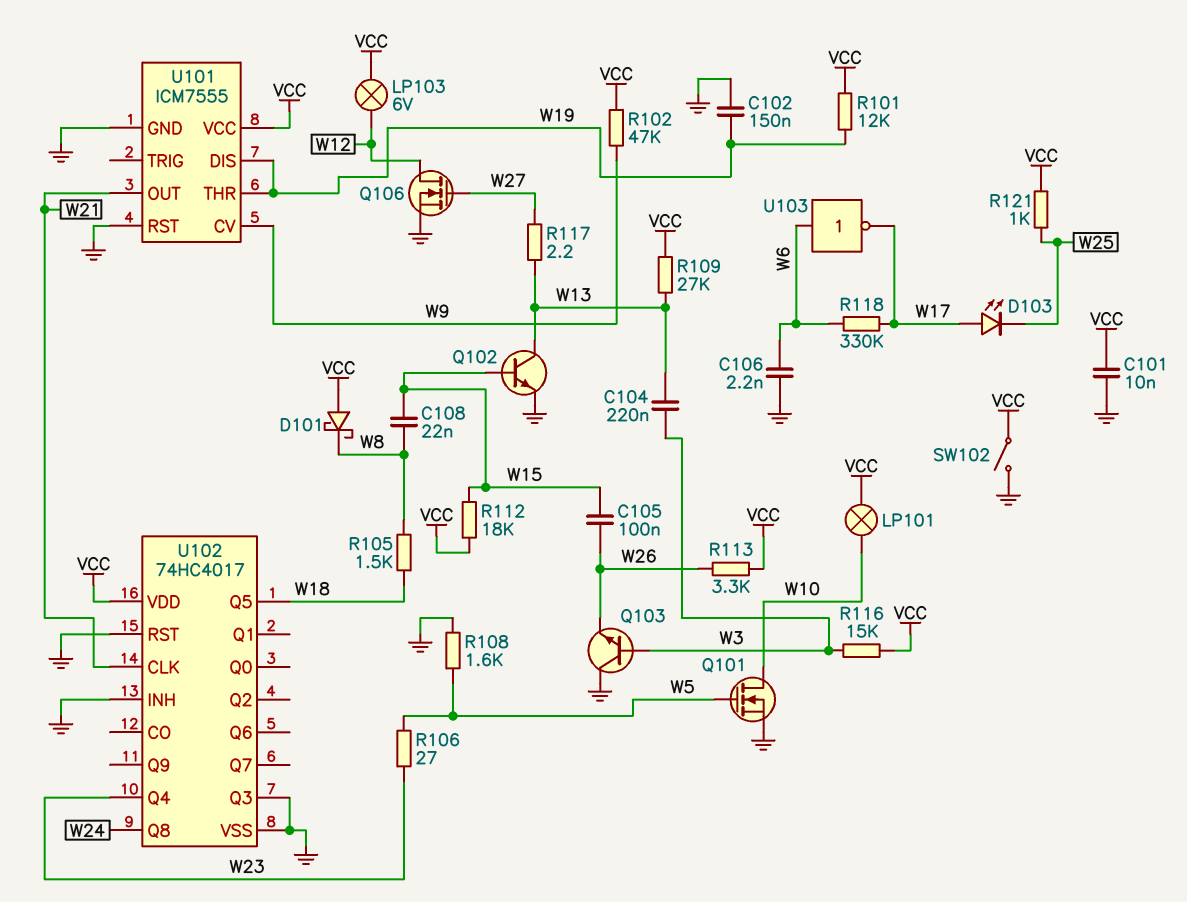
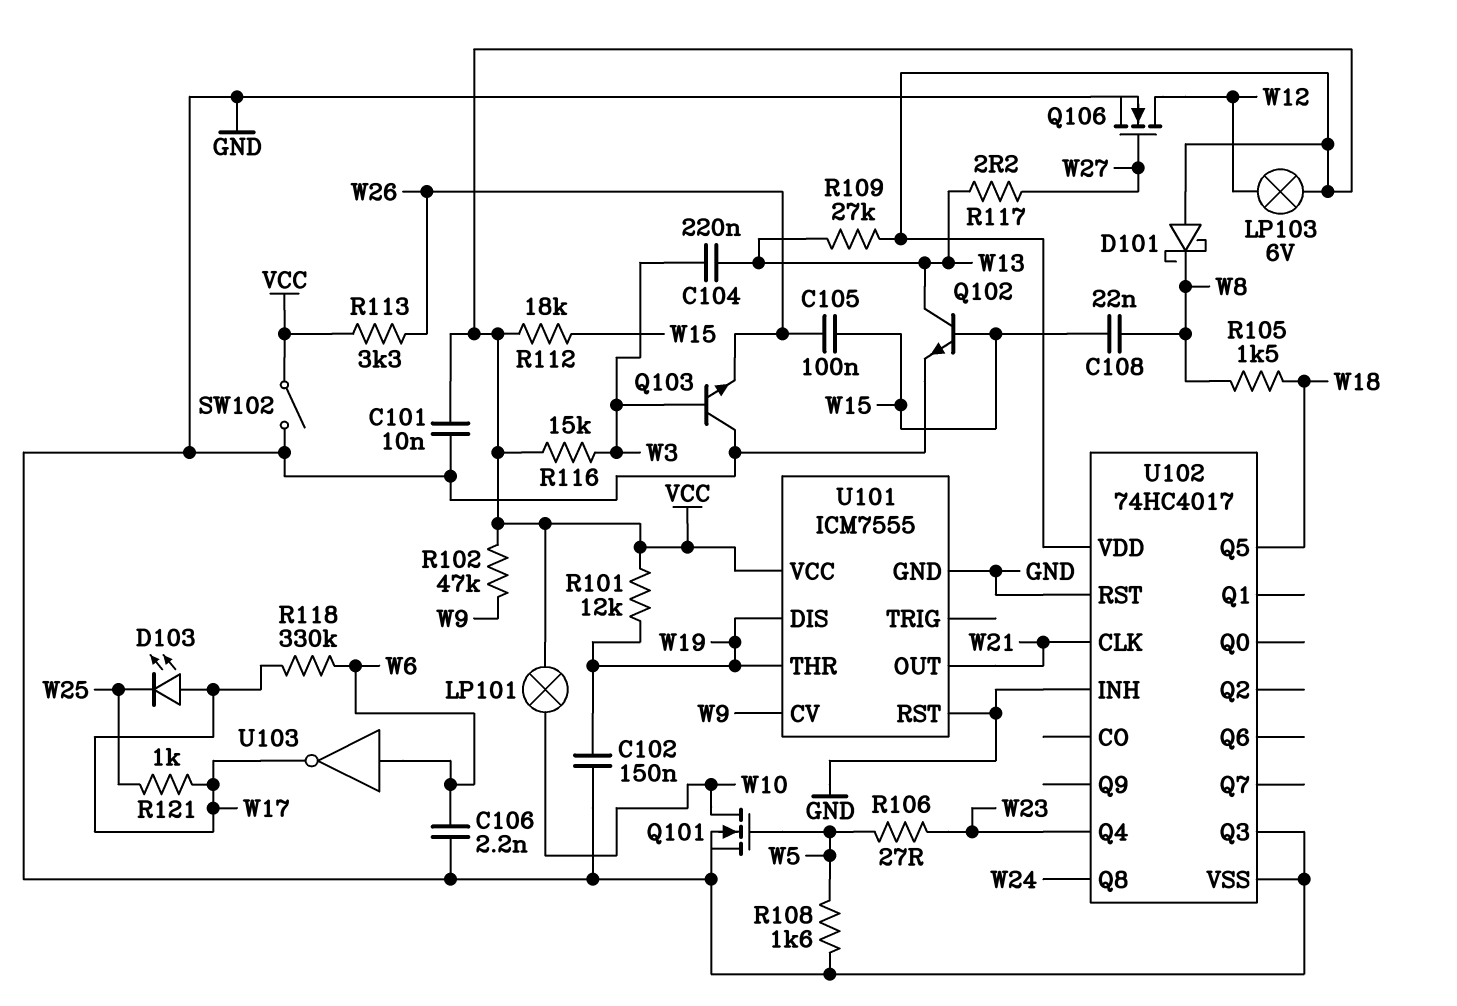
R121: 1k (VCC, W25) -> 1k (W17, W25)

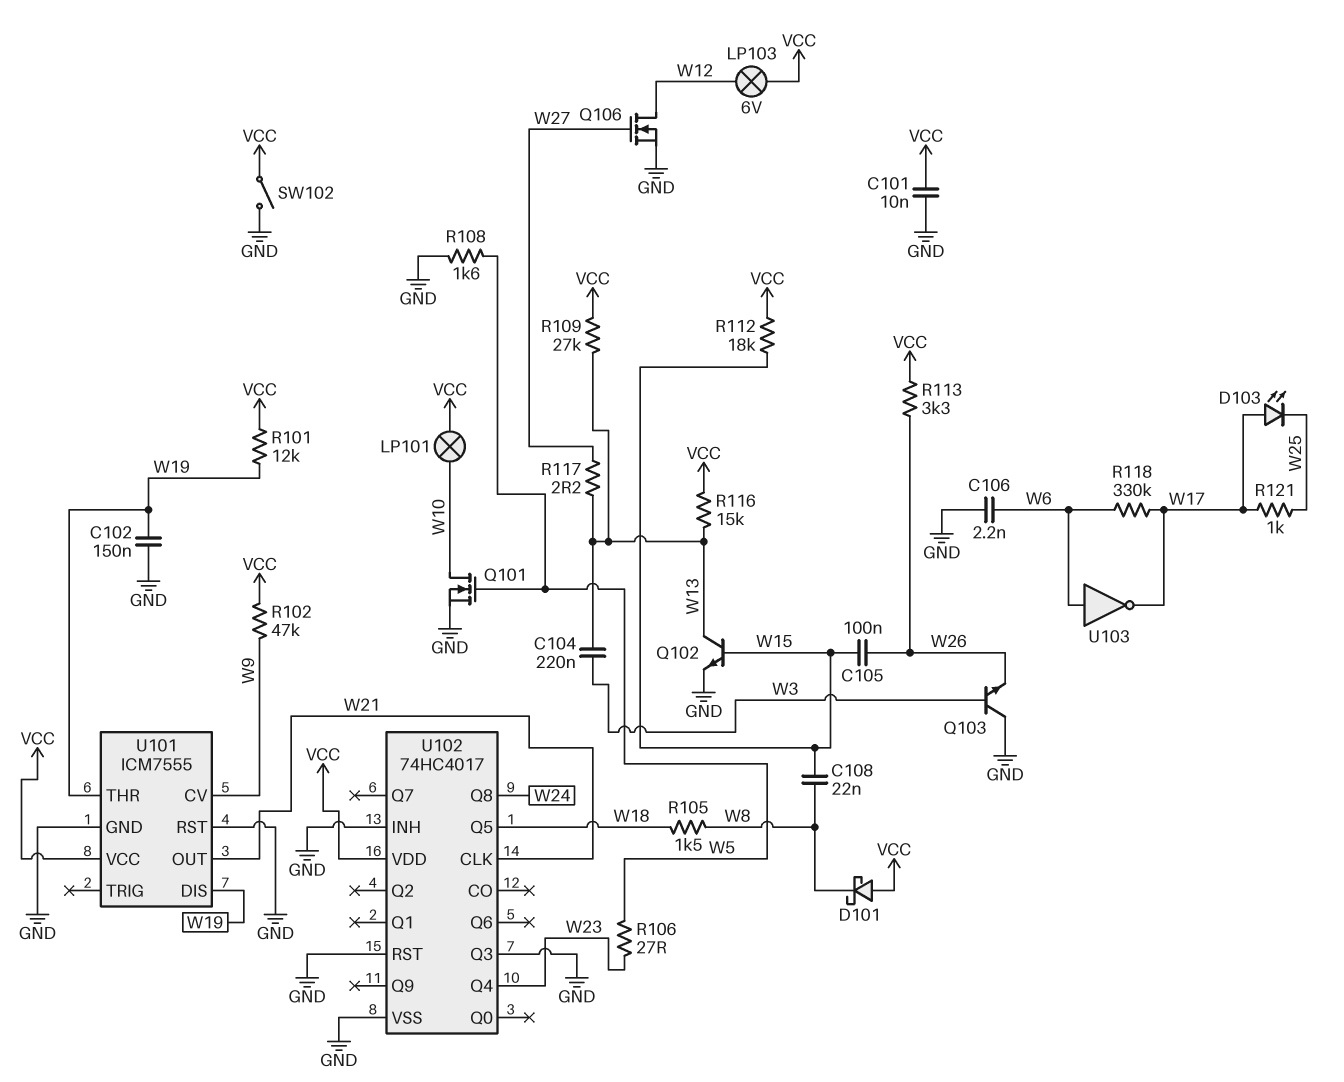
R116: 15k (VCC, W3) -> 15k (VCC, W13)

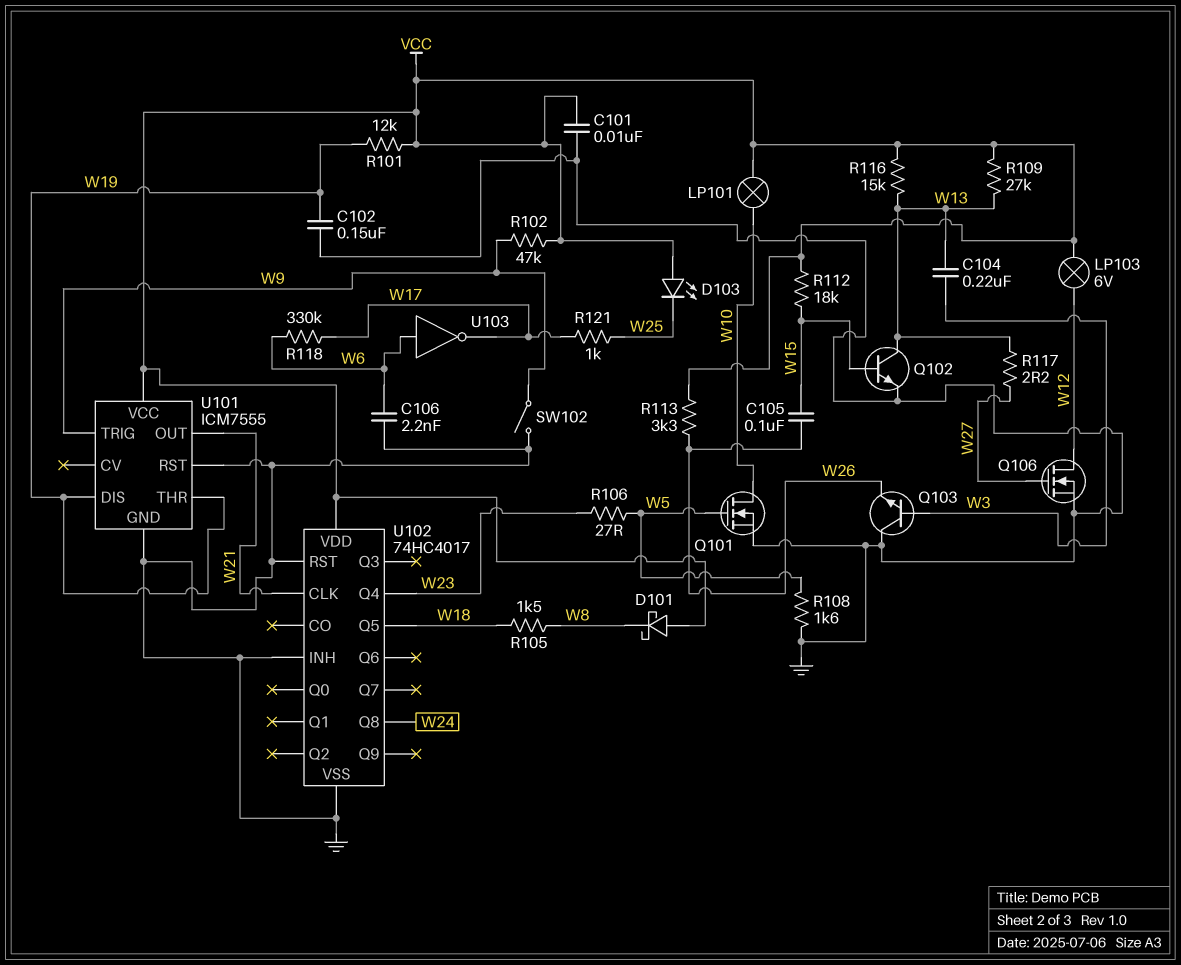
C108: 22nF (W8, W15) -> none
D103: LED (A W17, K W25) -> LED (A VCC, K W25)
SW102: switch (GND, VCC) -> switch (GND, W9)
U101 pin CV: W9 -> none
U101 pin TRIG: none -> W9
U102 pin Q3: GND -> none

